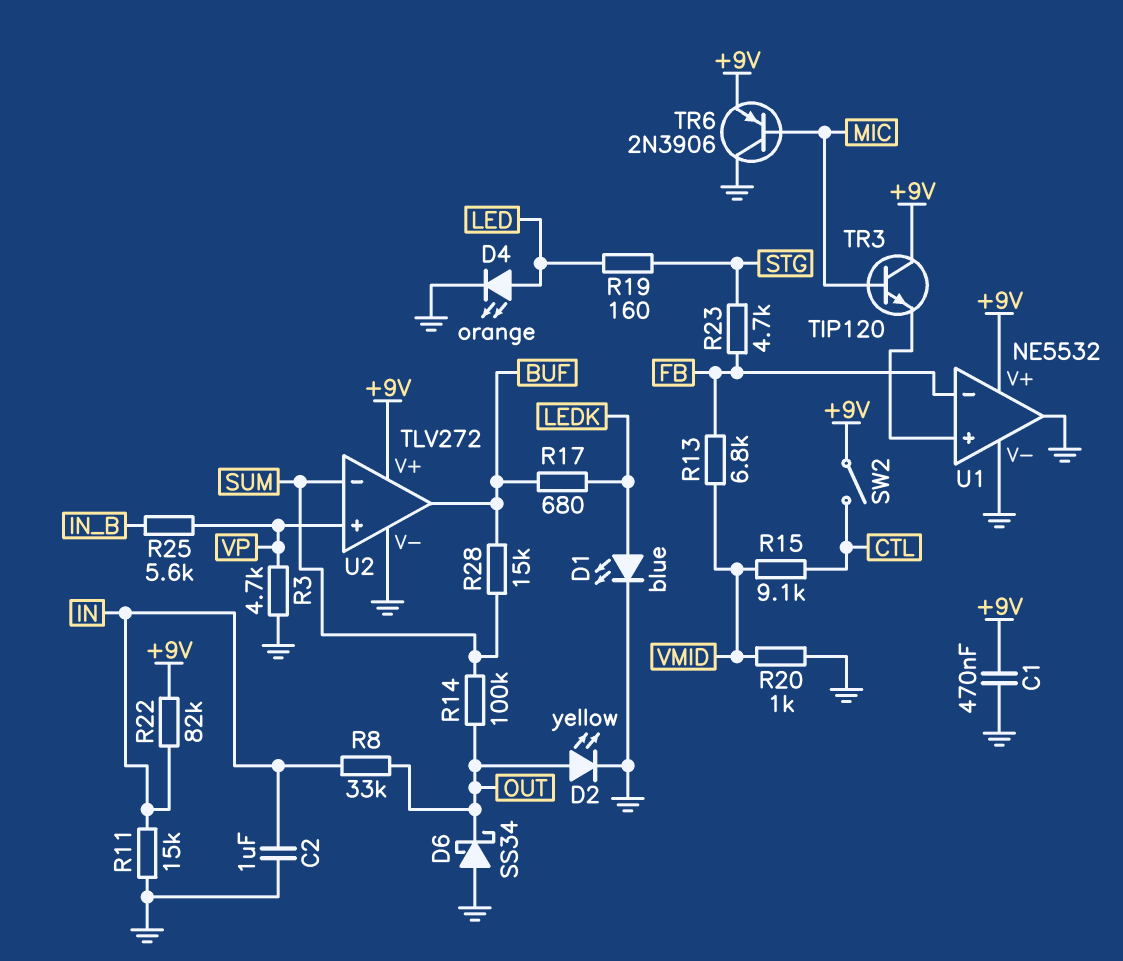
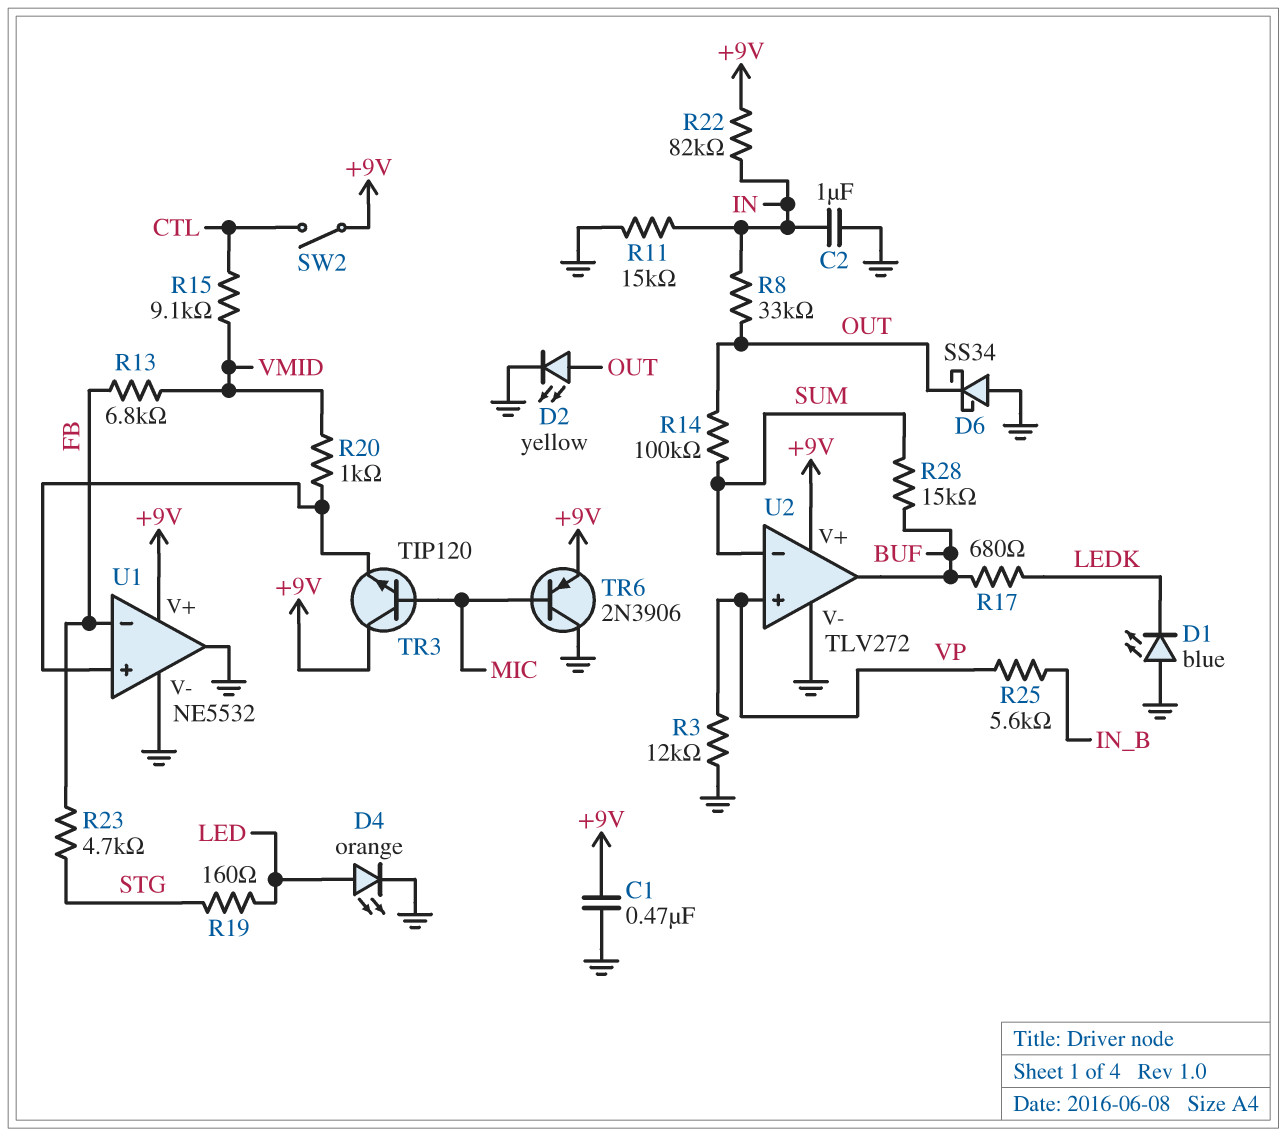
D1: LED blue (A LEDK, K GND) -> LED blue (A GND, K LEDK)
R3: 4.7k (GND, VP) -> 12k (GND, VP)
R20: 1k (GND, VMID) -> 1k (U1/in+, VMID)

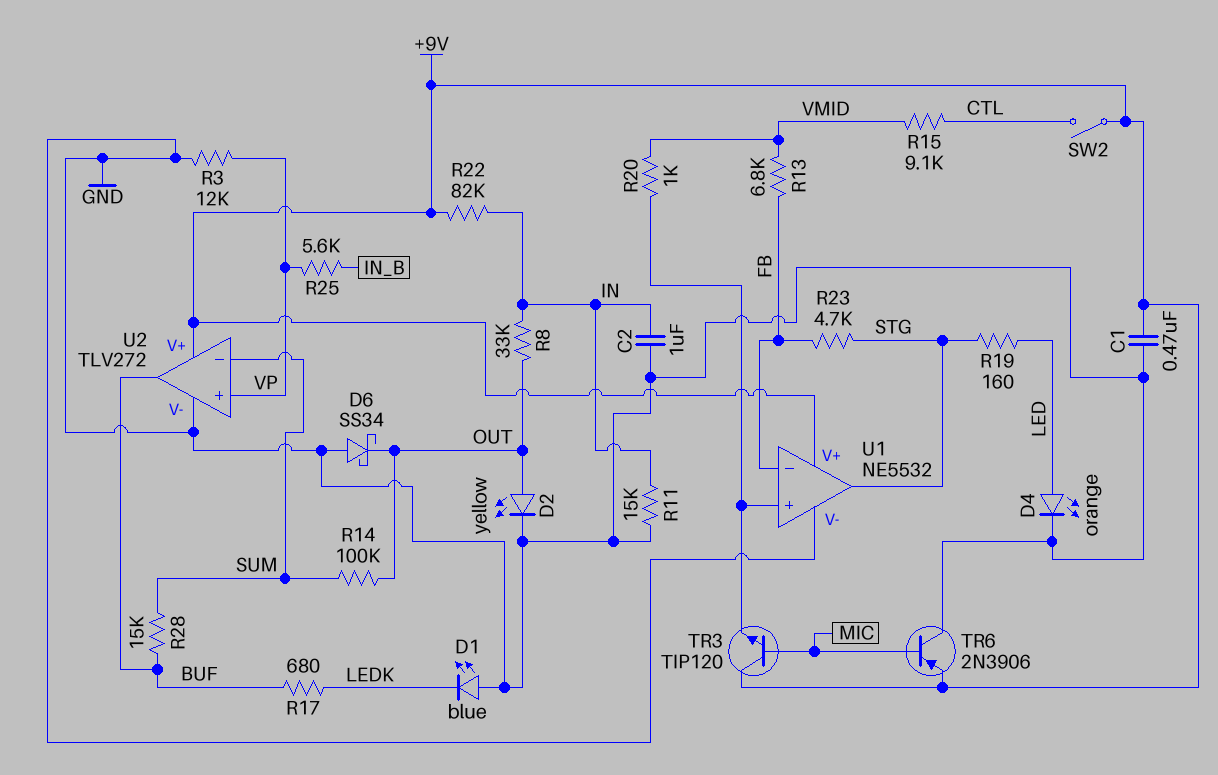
U1 pin out: GND -> STG

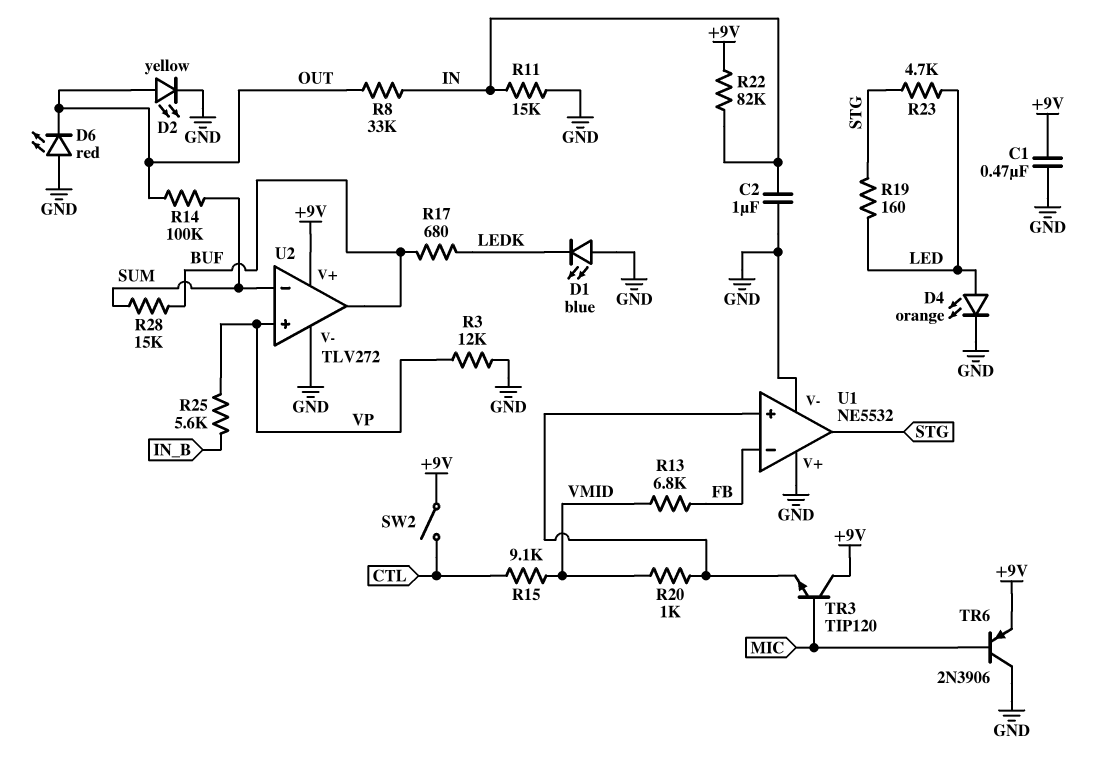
D6: schottky SS34 (A GND, K OUT) -> LED red (A GND, K OUT)
R23: 4.7k (FB, STG) -> 4.7k (LED, STG)
U1 pin V+: +9V -> GND

